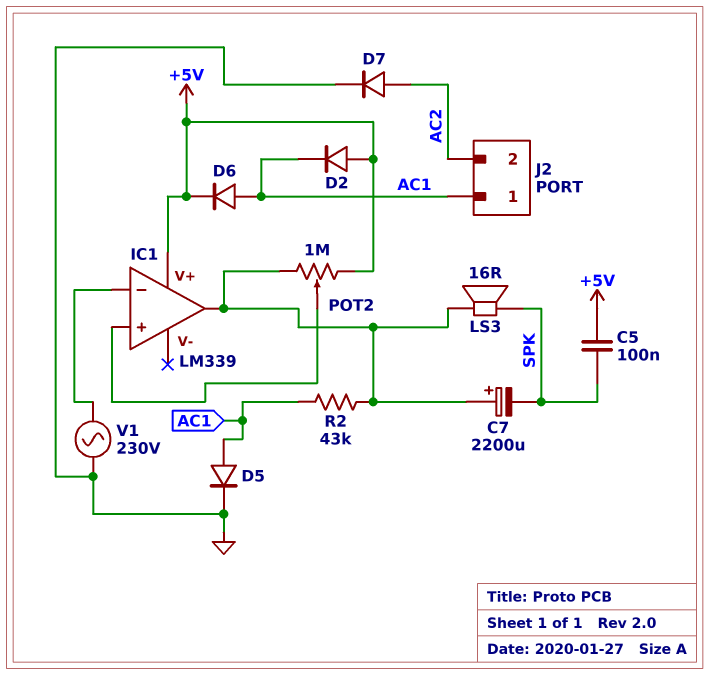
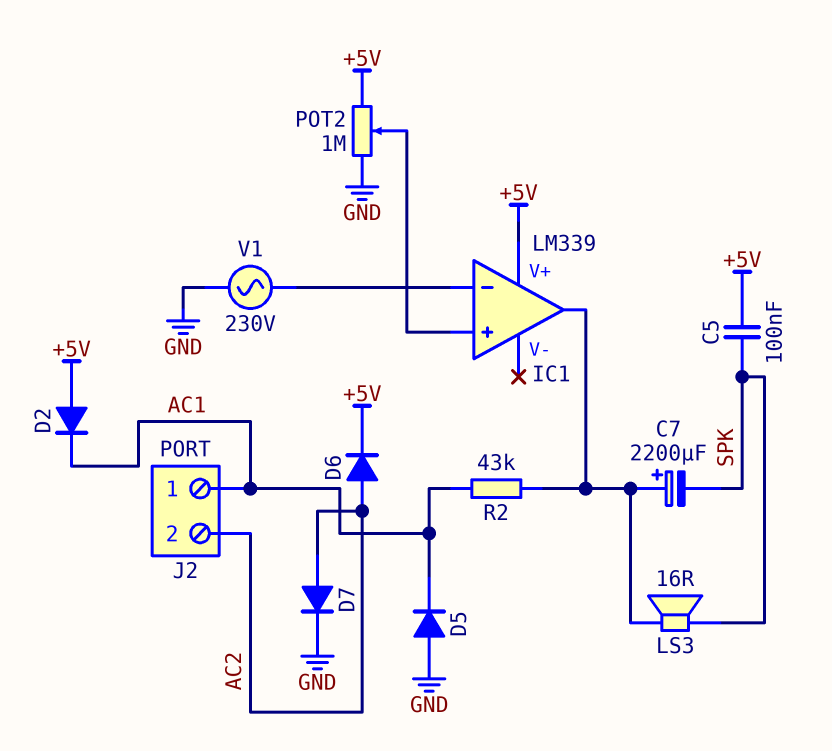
D5: diode (A AC1, K GND) -> diode (A GND, K AC1)
D6: diode (A AC1, K +5V) -> diode (A AC2, K +5V)
POT2: 1M (+5V, IC1/out, wiper IC1/in+) -> 1M (+5V, GND, wiper IC1/in+)

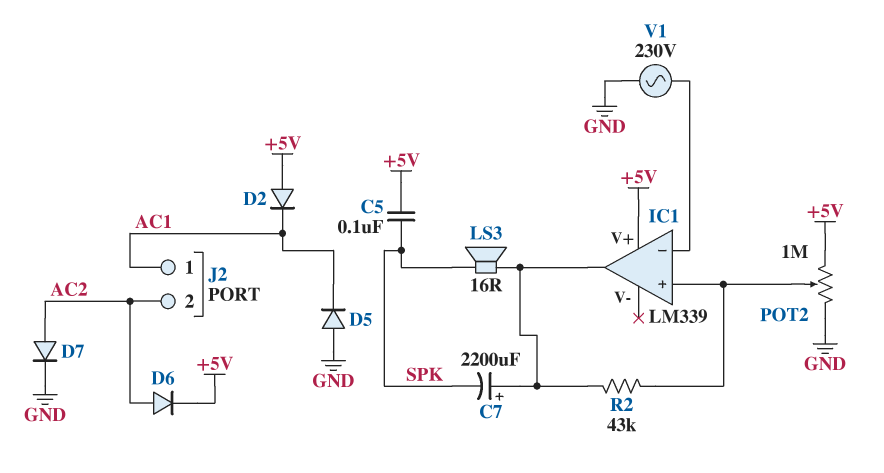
R2: 43k (AC1, IC1/out) -> 43k (IC1/in+, IC1/out)

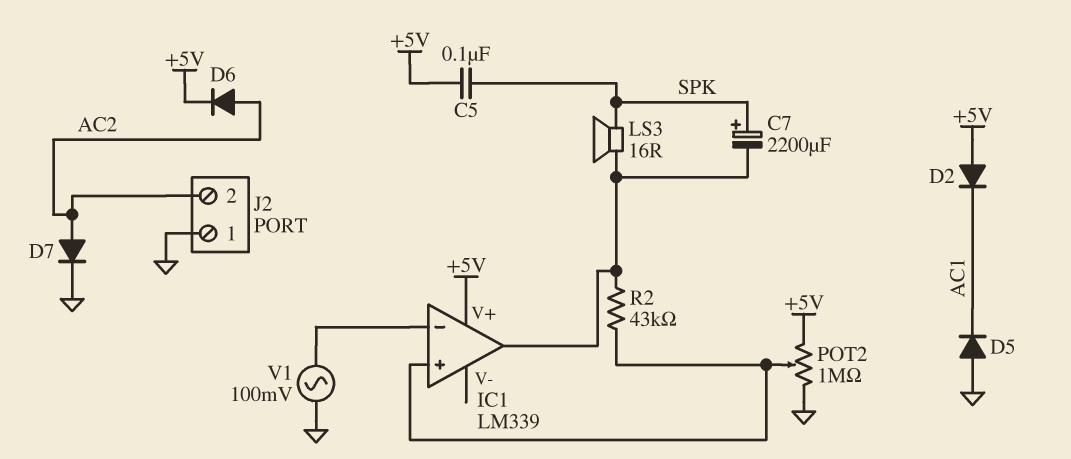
C7: 2200uF (plus IC1/out, minus SPK) -> 2200uF (plus SPK, minus IC1/out)
J2 pin 1: AC1 -> GND
V1: AC 230V (GND, IC1/in-) -> AC 100mV (GND, IC1/in-)

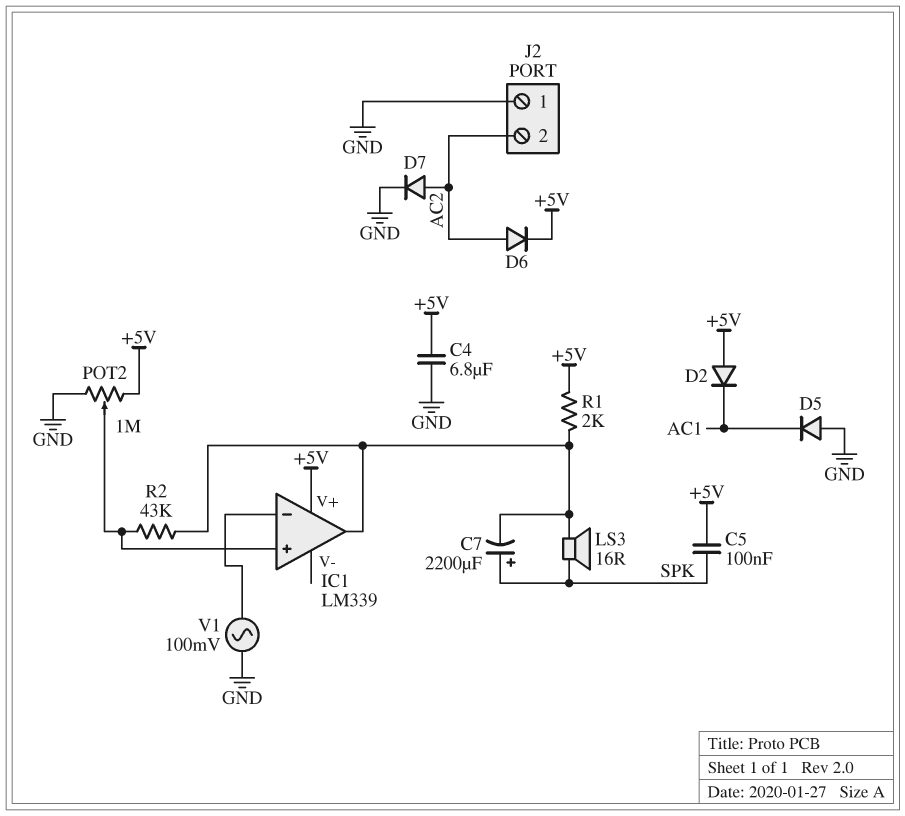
C4: none -> 6.8uF (+5V, GND)
R1: none -> 2k (+5V, IC1/out)

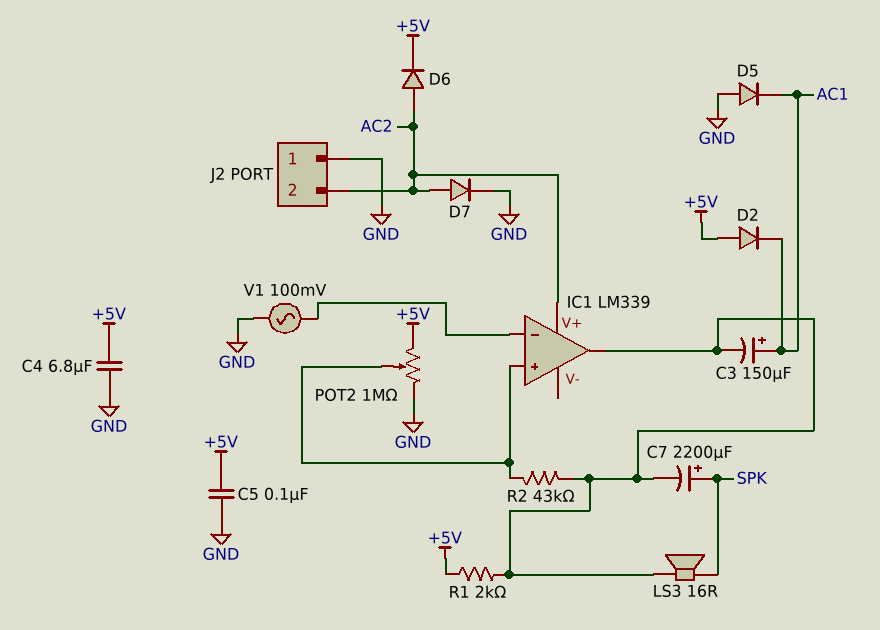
C3: none -> 150uF (plus AC1, minus IC1/out)
C5: 100nF (+5V, SPK) -> 100nF (+5V, GND)
IC1 pin V+: +5V -> AC2

